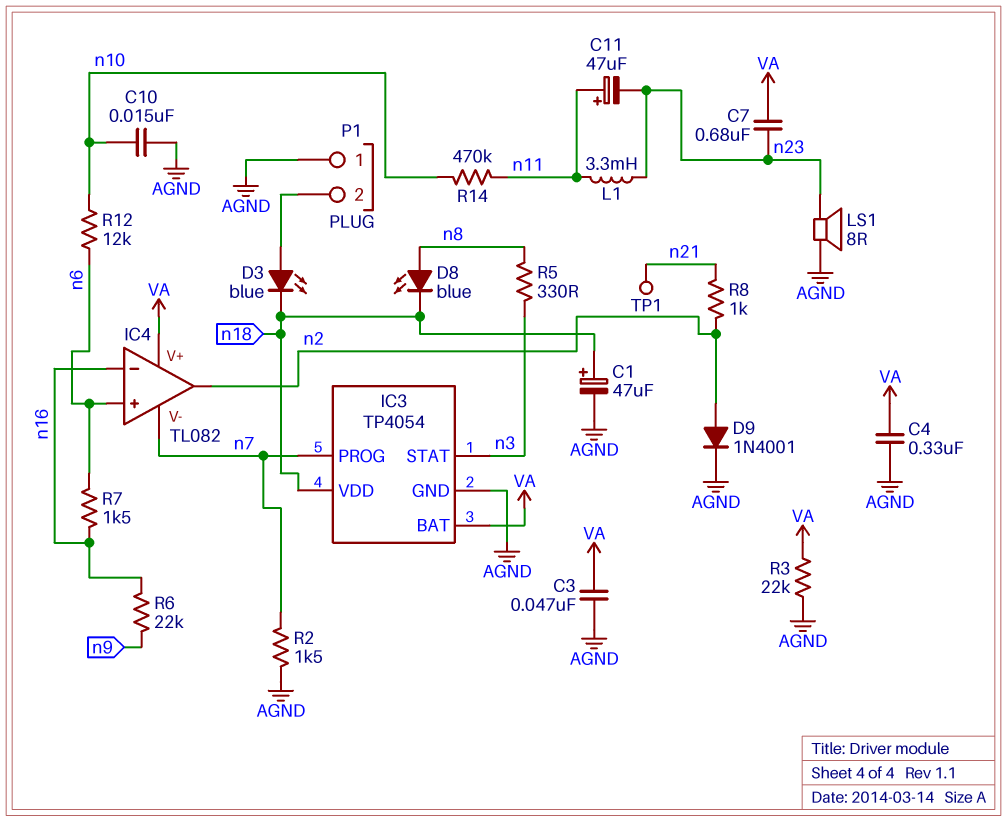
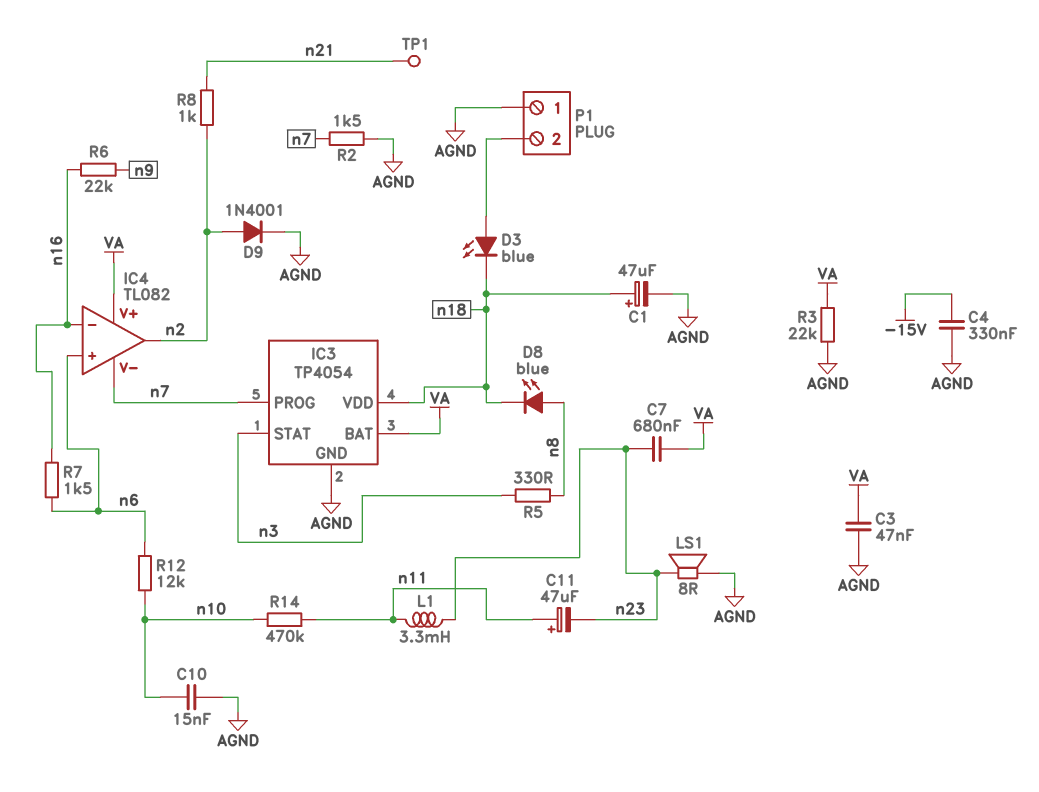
C4: 330nF (AGND, VA) -> 330nF (-15V, AGND)

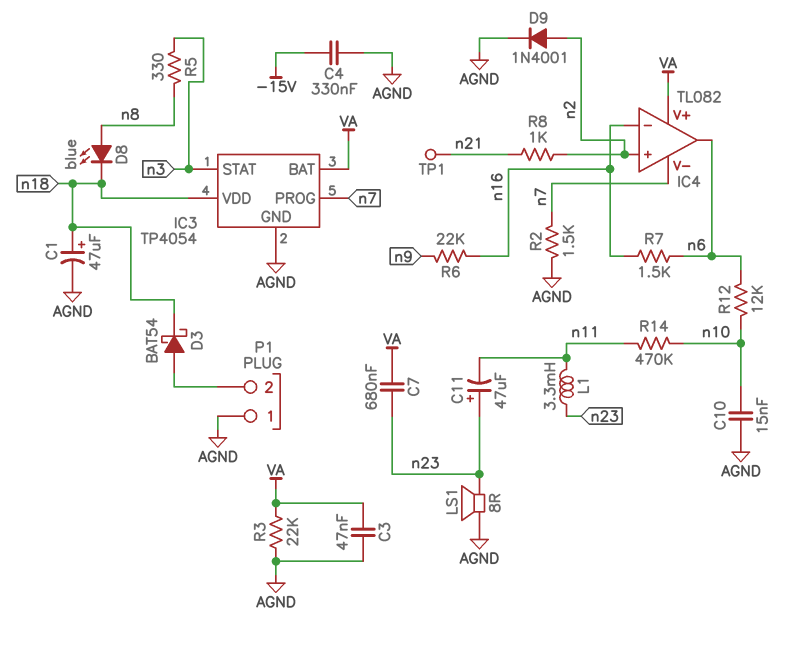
C11: 47uF (plus n11, minus n23) -> 47uF (plus n23, minus n11)
D3: LED blue (A P1/2, K n18) -> schottky BAT54 (A P1/2, K n18)
IC4 pin in+: n6 -> n2
IC4 pin out: n2 -> n6

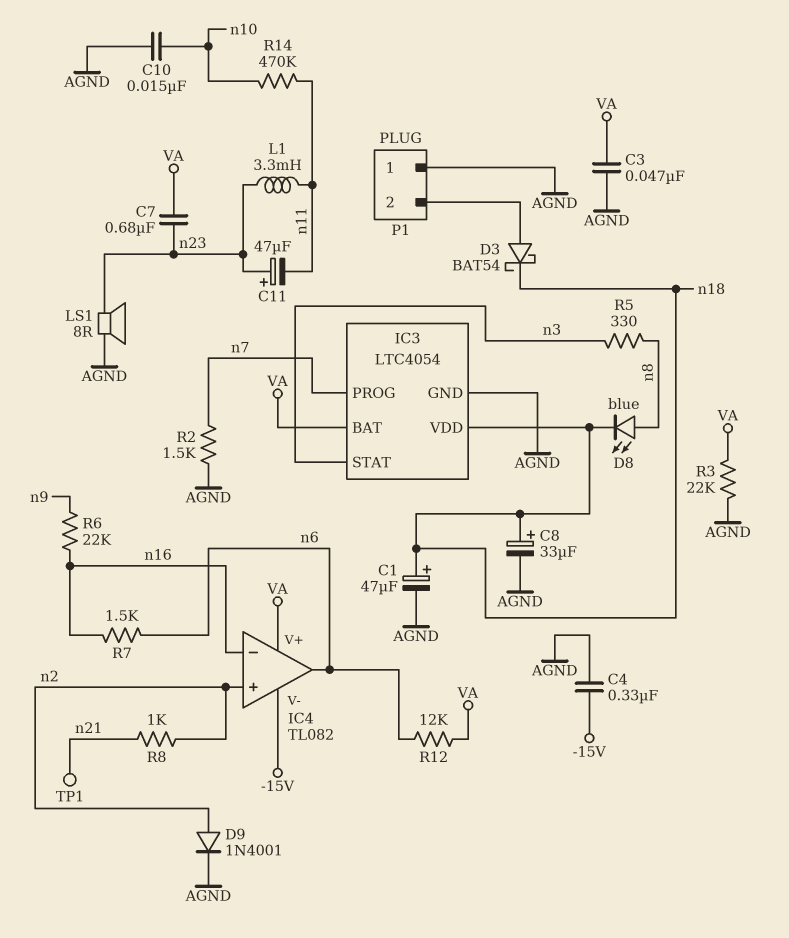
C8: none -> 33uF (plus n18, minus AGND)
IC3: TP4054 -> LTC4054
IC4 pin V-: n7 -> -15V
R12: 12k (n6, n10) -> 12k (VA, n6)

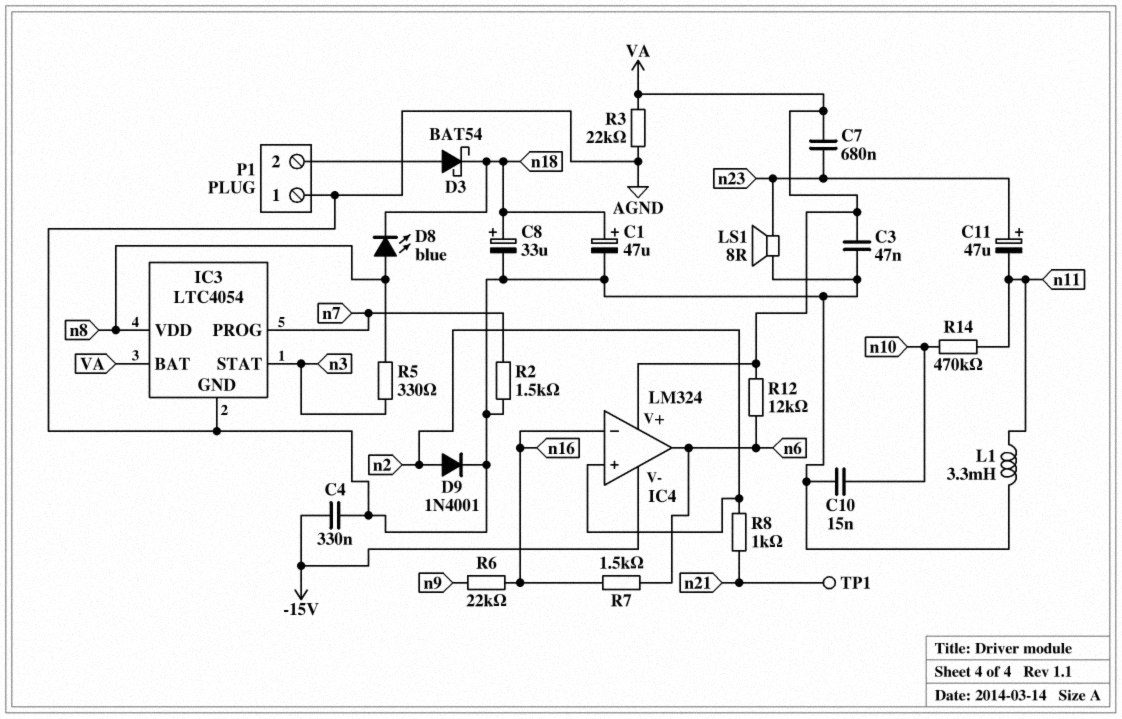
IC3 pin VDD: n18 -> n8
IC4: TL082 -> LM324
L1: 3.3mH (n11, n23) -> 3.3mH (AGND, n11)

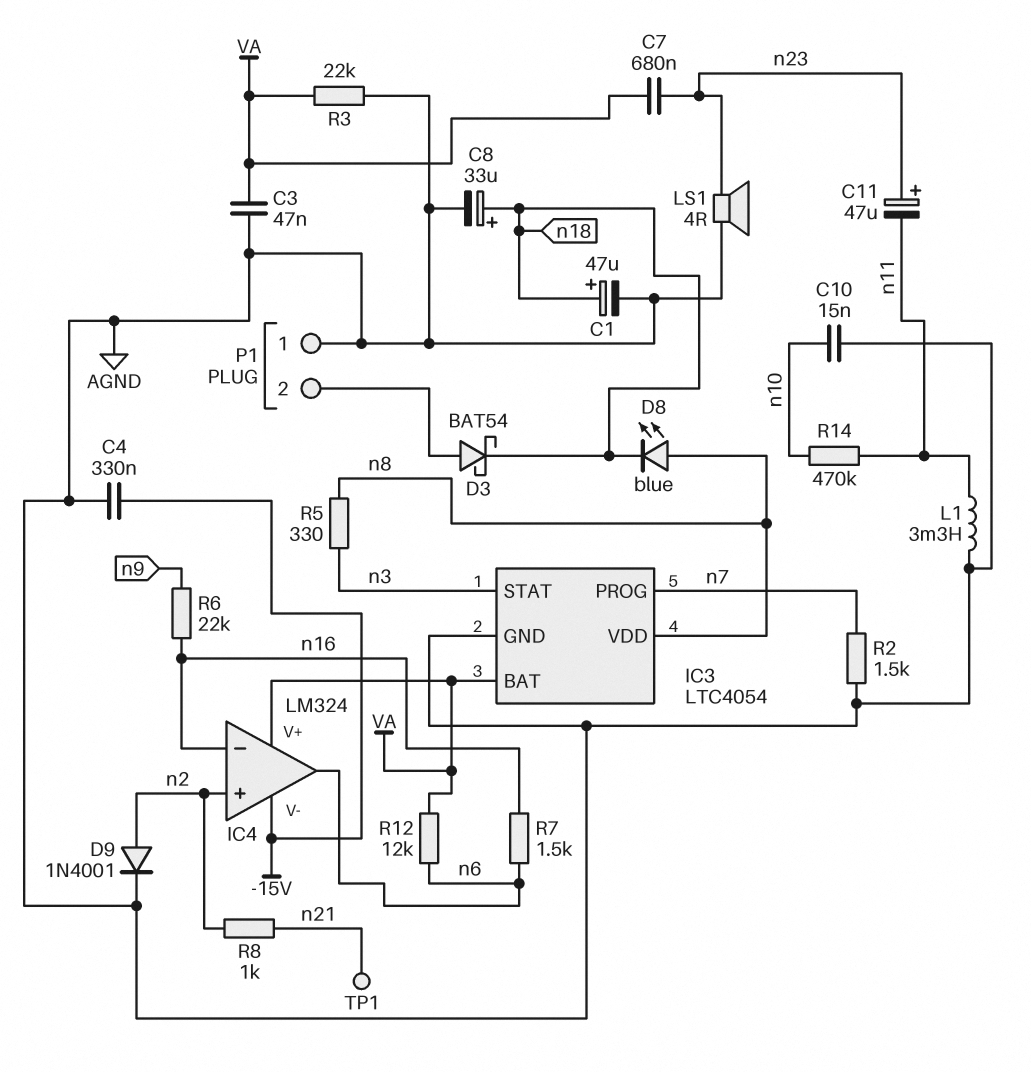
LS1: speaker 8R (AGND, n23) -> speaker 4R (AGND, n23)

